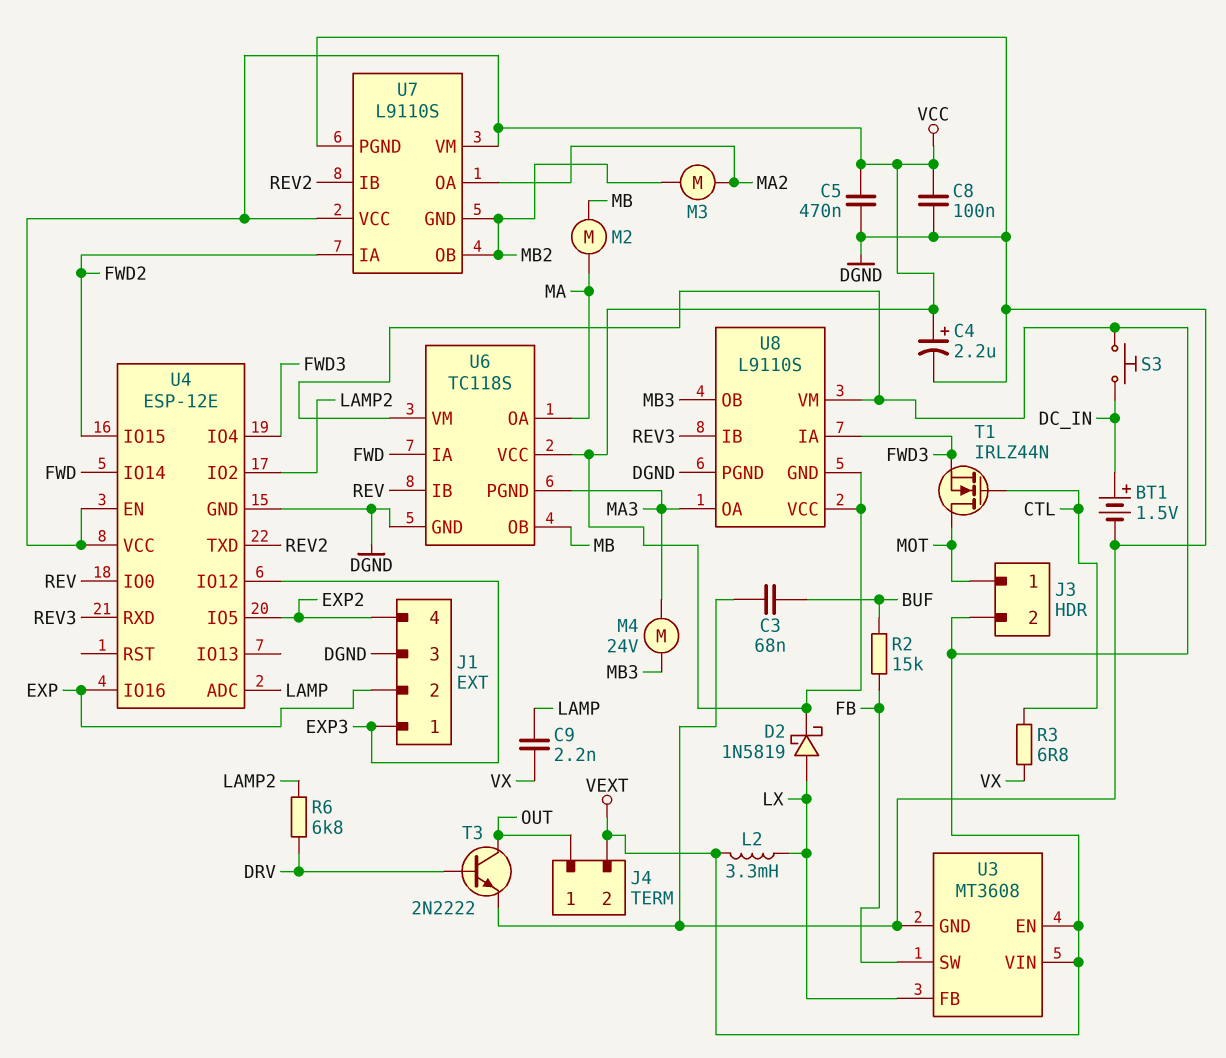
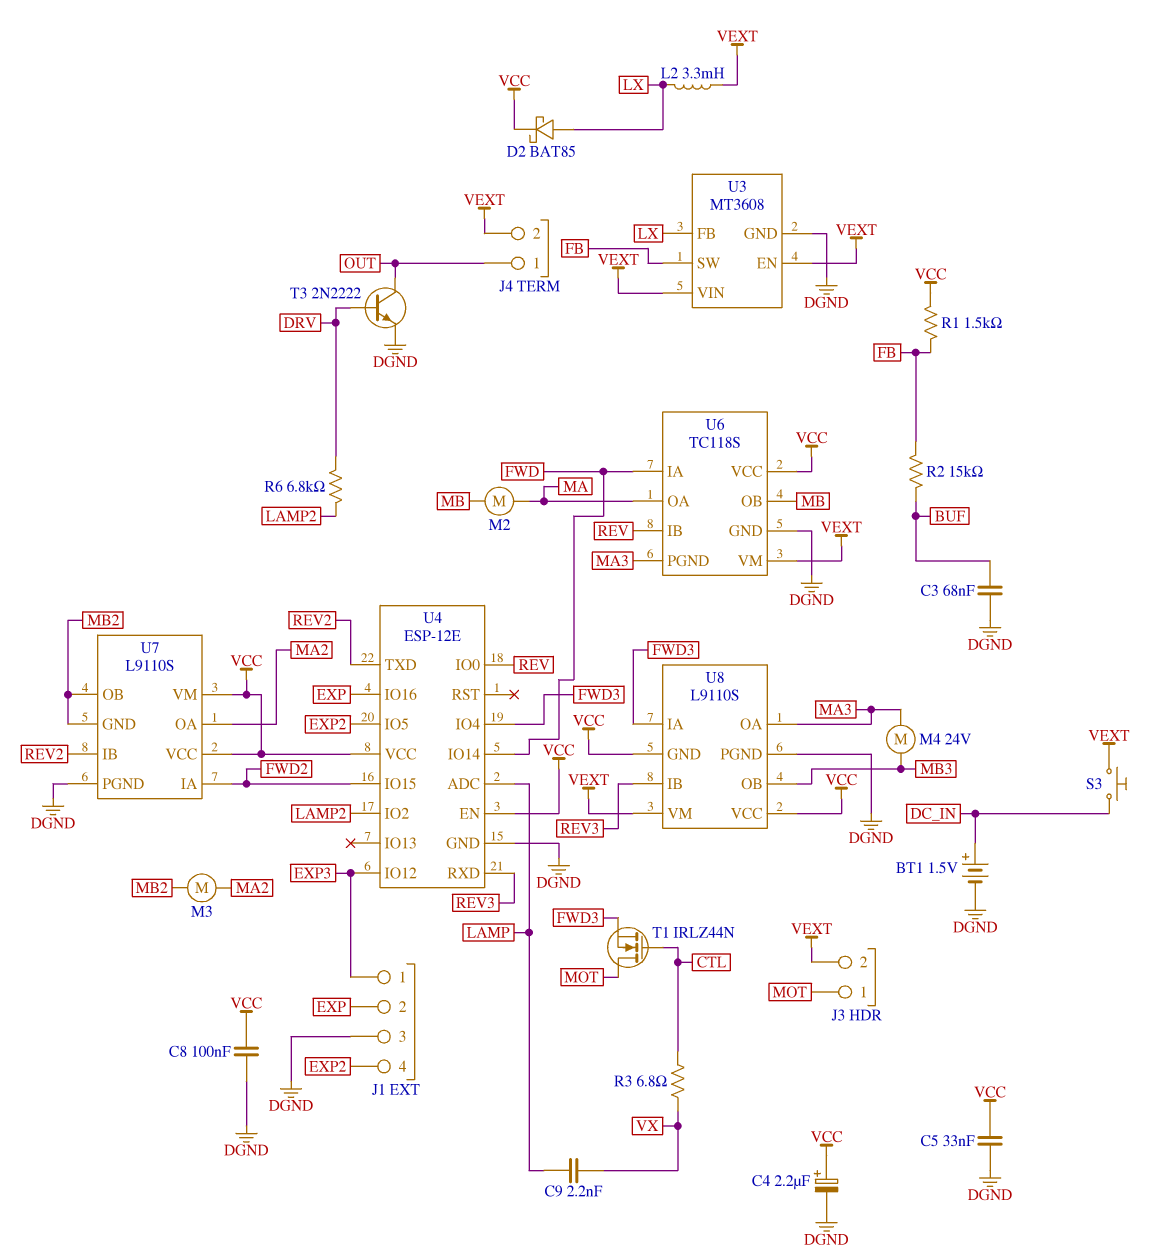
C5: 470nF (DGND, VCC) -> 33nF (DGND, VCC)
D2: schottky 1N5819 (A LX, K VCC) -> schottky BAT85 (A LX, K VCC)
R1: none -> 1.5k (FB, VCC)

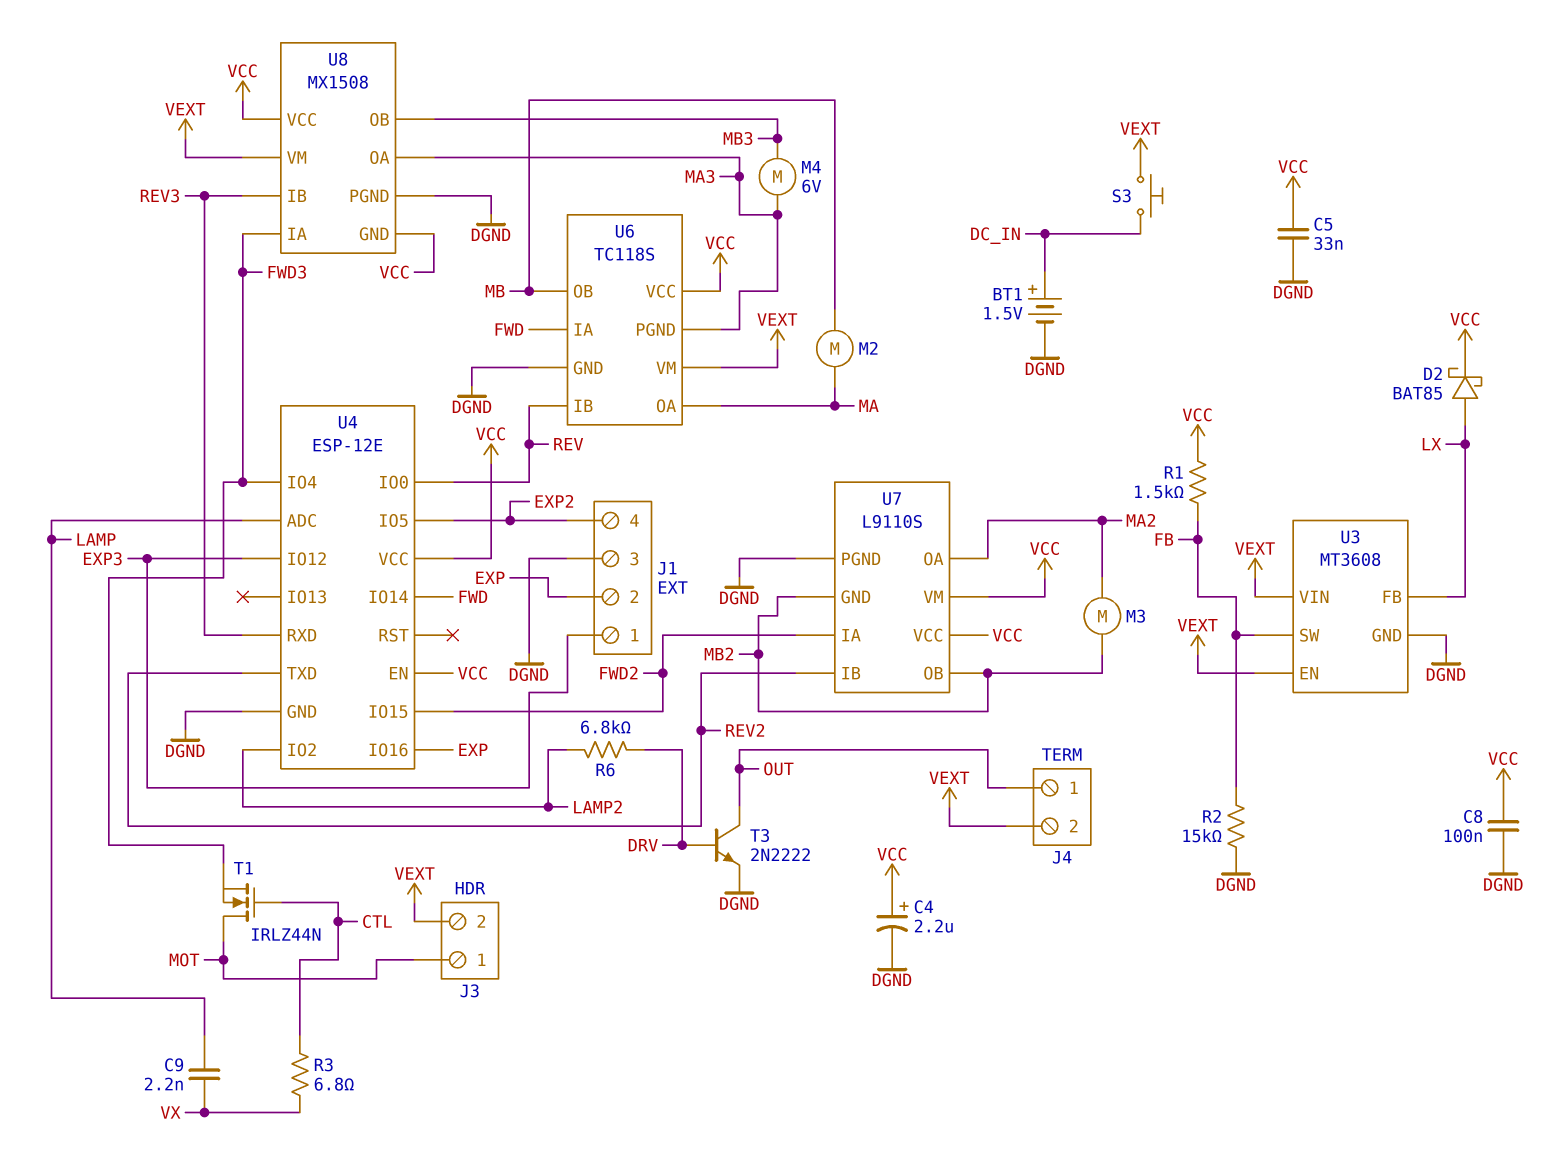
C3: 68nF (BUF, DGND) -> none
L2: 3.3mH (LX, VEXT) -> none
M4: motor 24V (MA3, MB3) -> motor 6V (MA3, MB3)
R2: 15k (BUF, FB) -> 15k (DGND, FB)
U8: L9110S -> MX1508

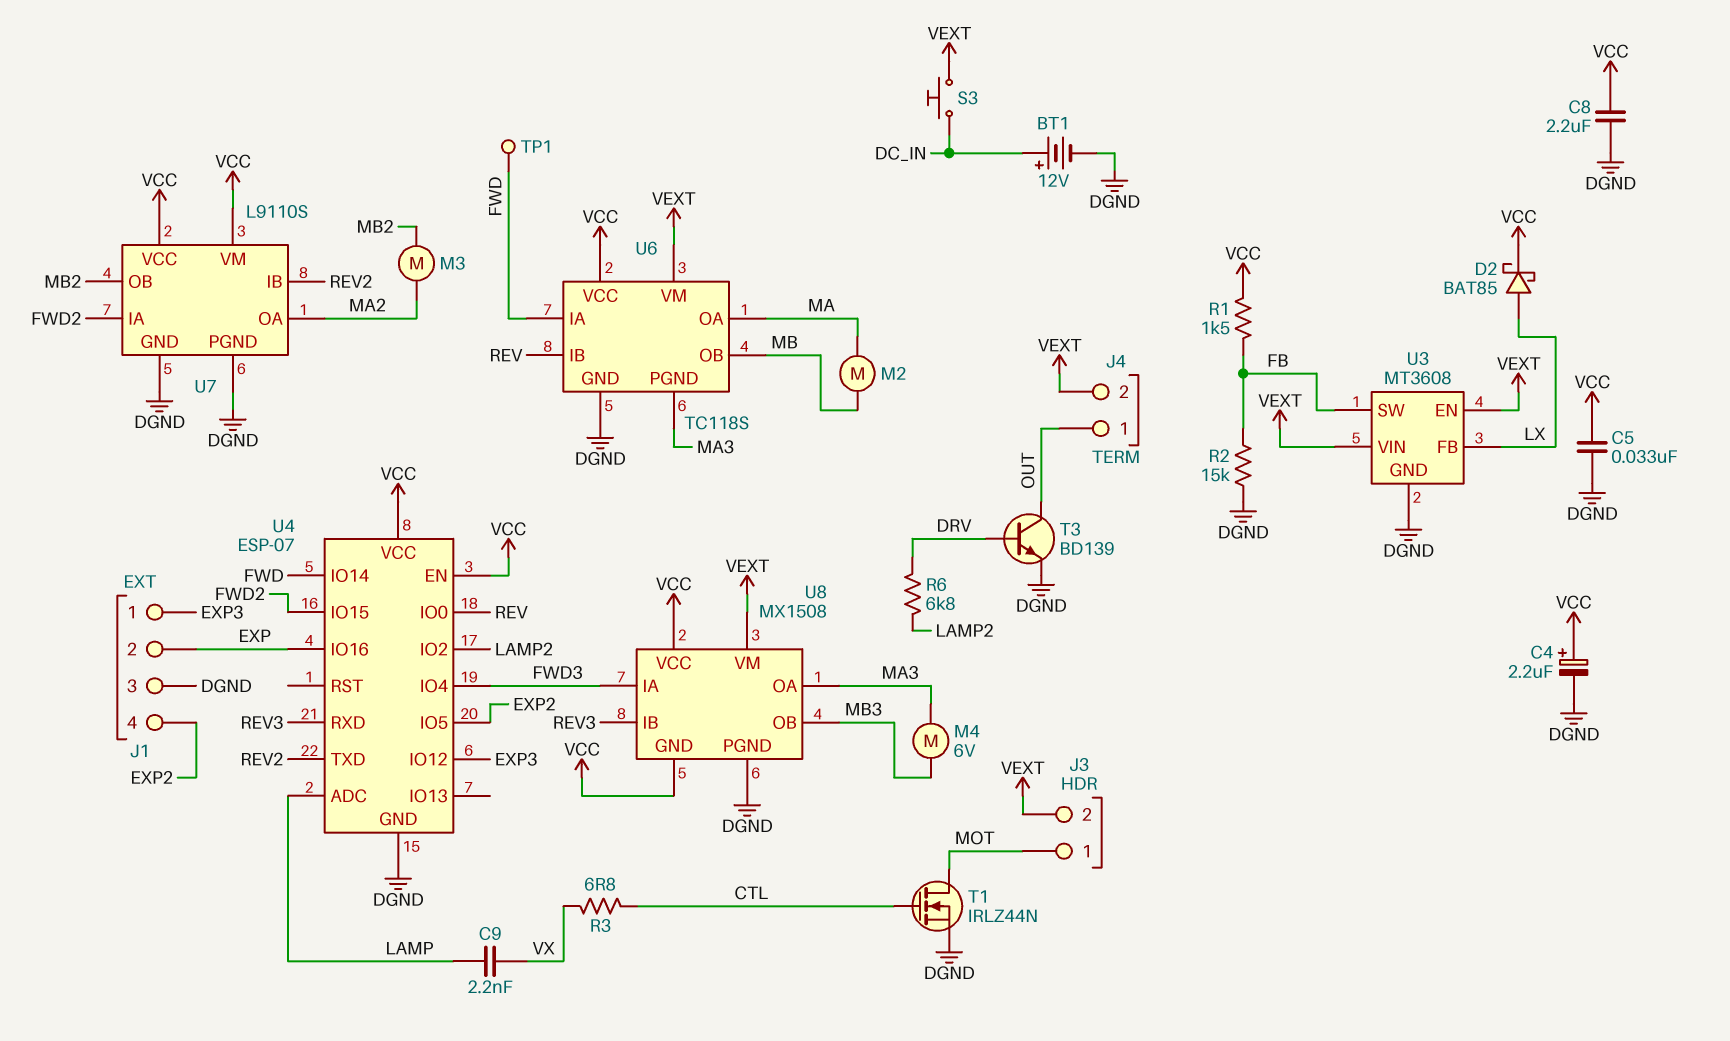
BT1: 1.5V (plus DC_IN, minus DGND) -> 12V (plus DC_IN, minus DGND)
C8: 100nF (DGND, VCC) -> 2.2uF (DGND, VCC)
T1: NMOS IRLZ44N (G CTL, D MOT, S FWD3) -> NMOS IRLZ44N (G CTL, D MOT, S DGND)
T3: NPN 2N2222 (B DRV, C OUT, E DGND) -> NPN BD139 (B DRV, C OUT, E DGND)
TP1: none -> test point (FWD)
U4: ESP-12E -> ESP-07
U7 pin GND: MB2 -> DGND

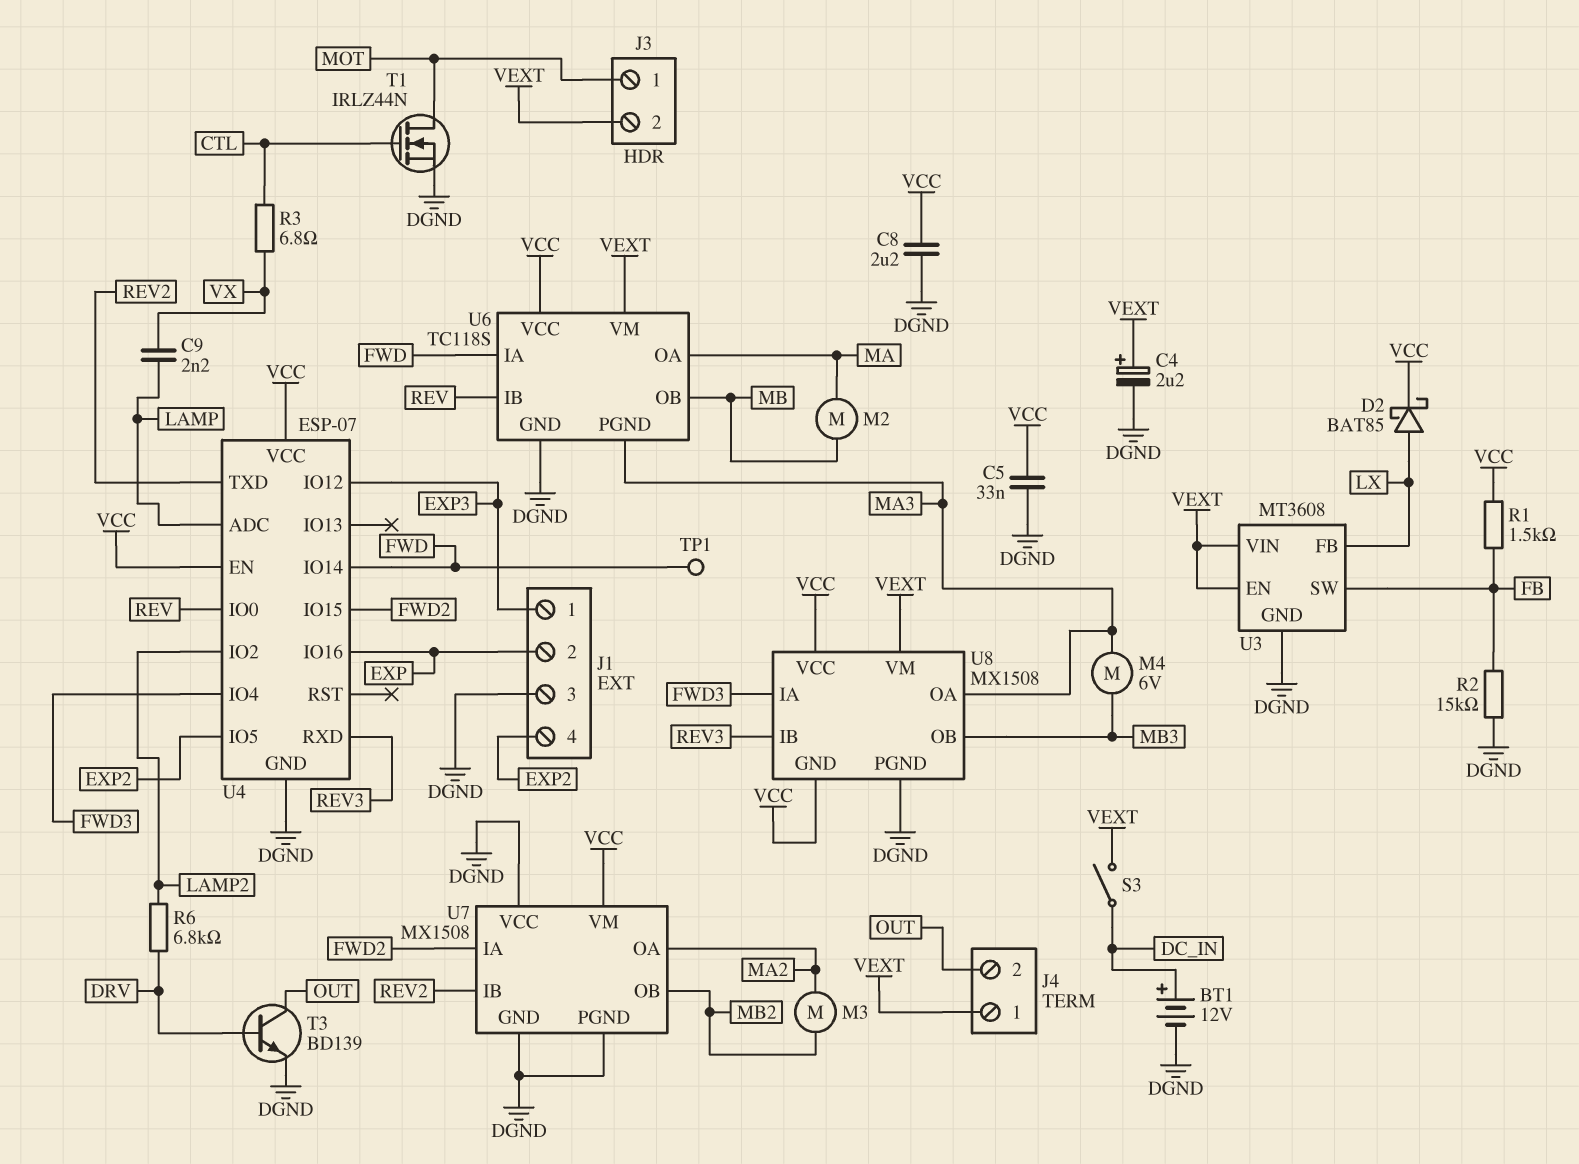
C4: 2.2uF (plus VCC, minus DGND) -> 2.2uF (plus VEXT, minus DGND)
J4 pin 1: OUT -> VEXT
J4 pin 2: VEXT -> OUT
S3: button (DC_IN, VEXT) -> switch (DC_IN, VEXT)
U7: L9110S -> MX1508
U7 pin VCC: VCC -> DGND

